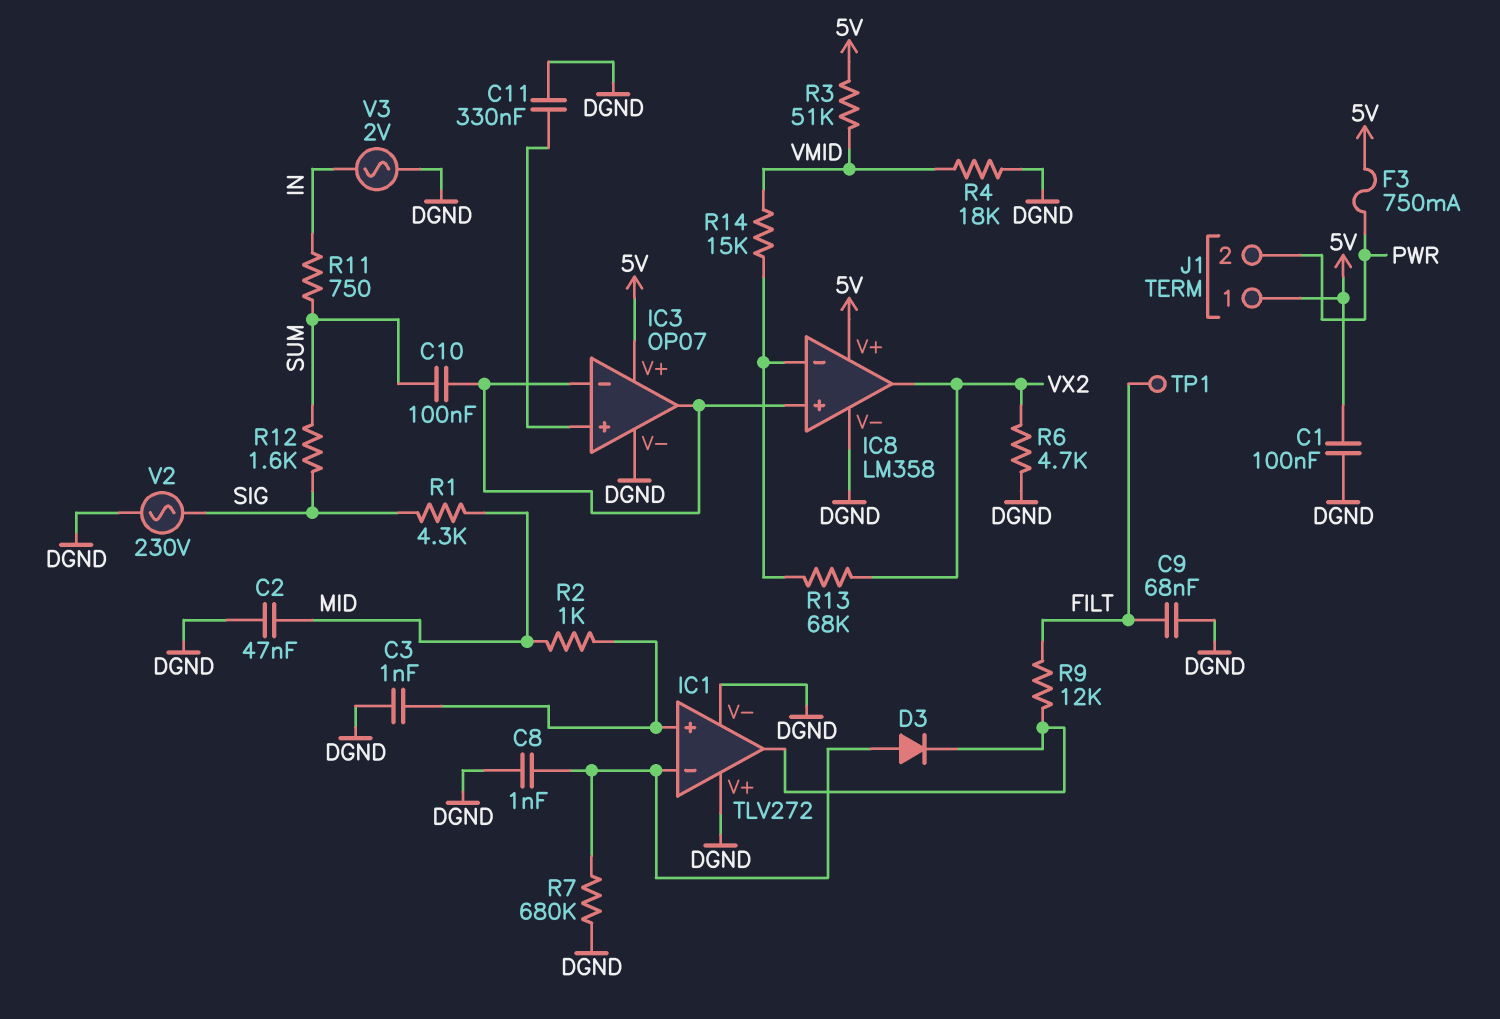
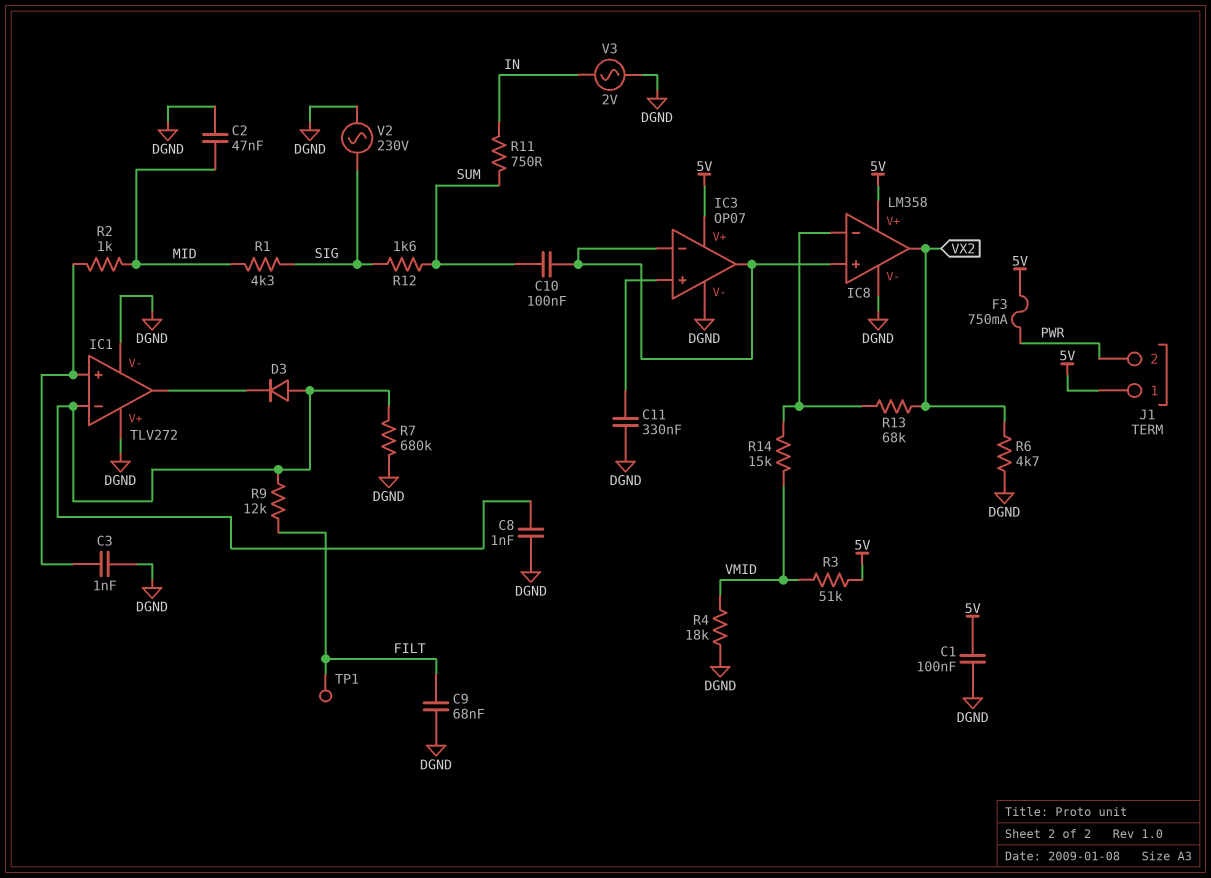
R9: 12k (FILT, IC1/out) -> 12k (FILT, IC1/in-)

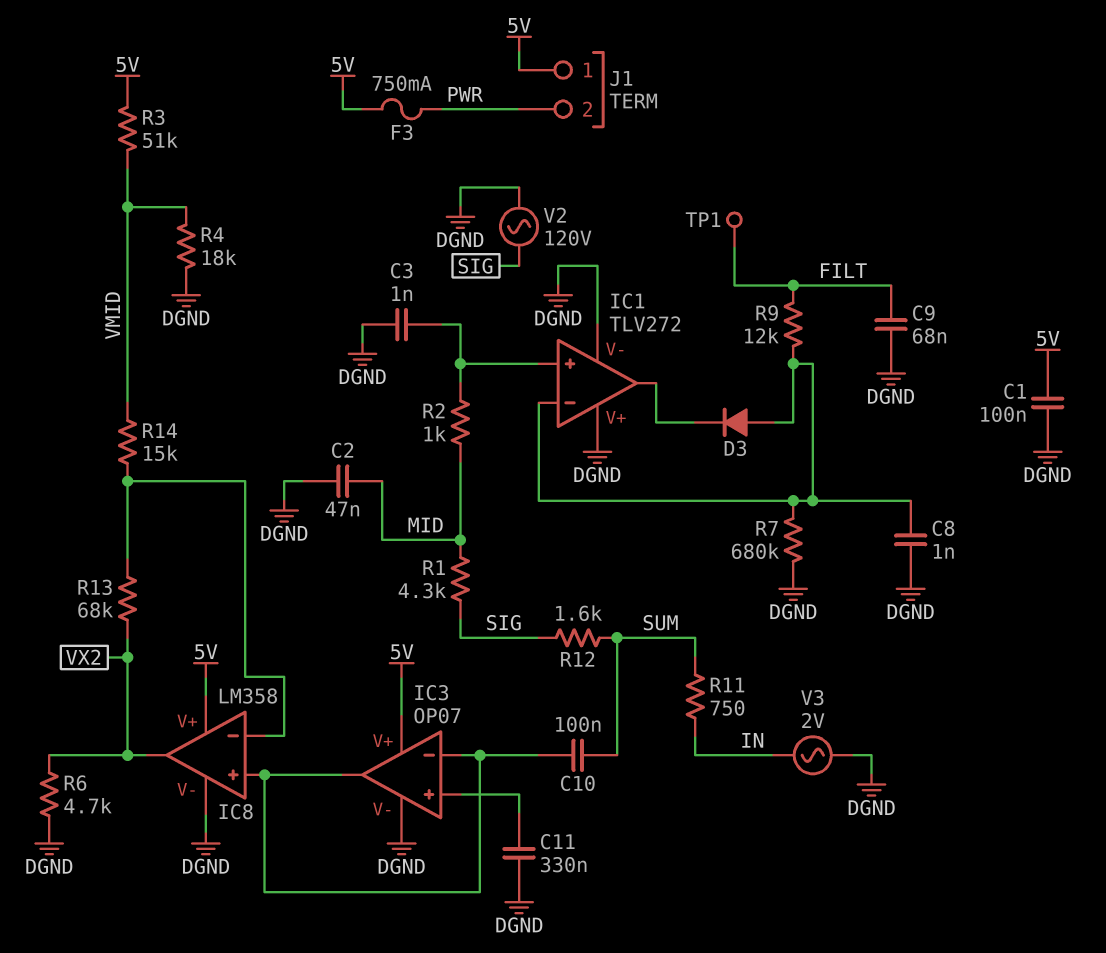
V2: AC 230V (DGND, SIG) -> AC 120V (DGND, SIG)

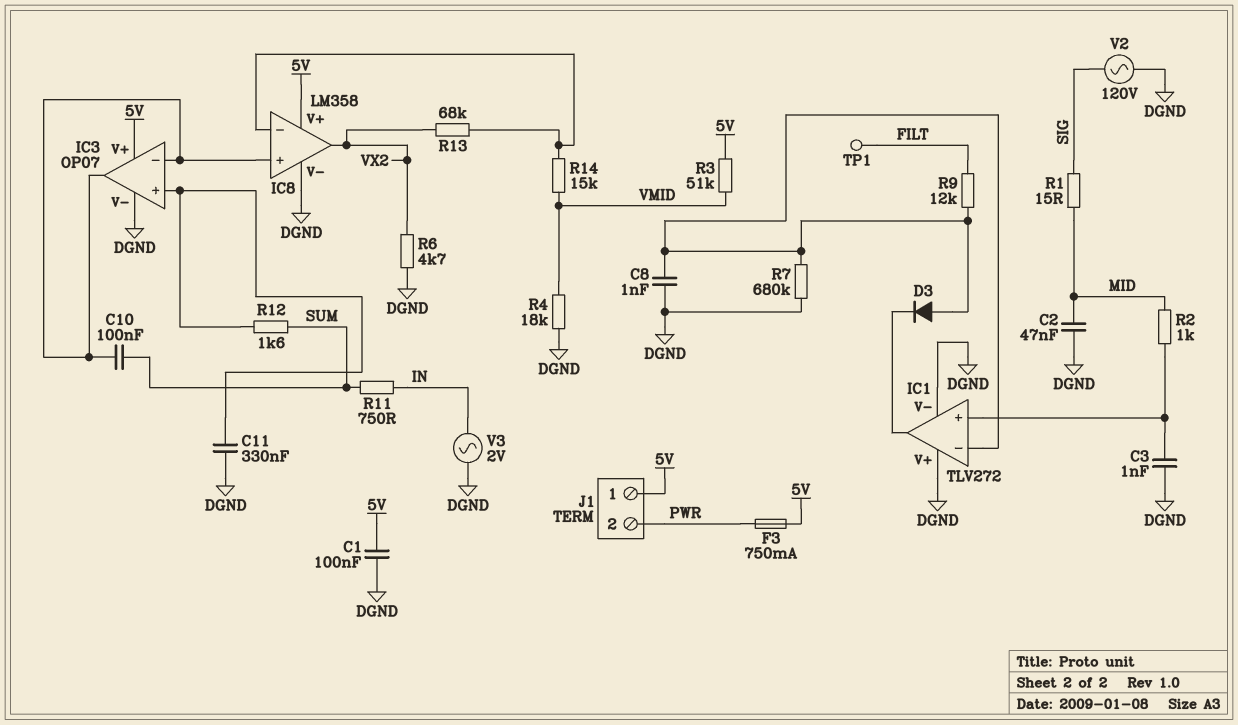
C9: 68nF (DGND, FILT) -> none
R1: 4.3k (MID, SIG) -> 15 (MID, SIG)
R12: 1.6k (SIG, SUM) -> 1.6k (IC3/in+, SUM)

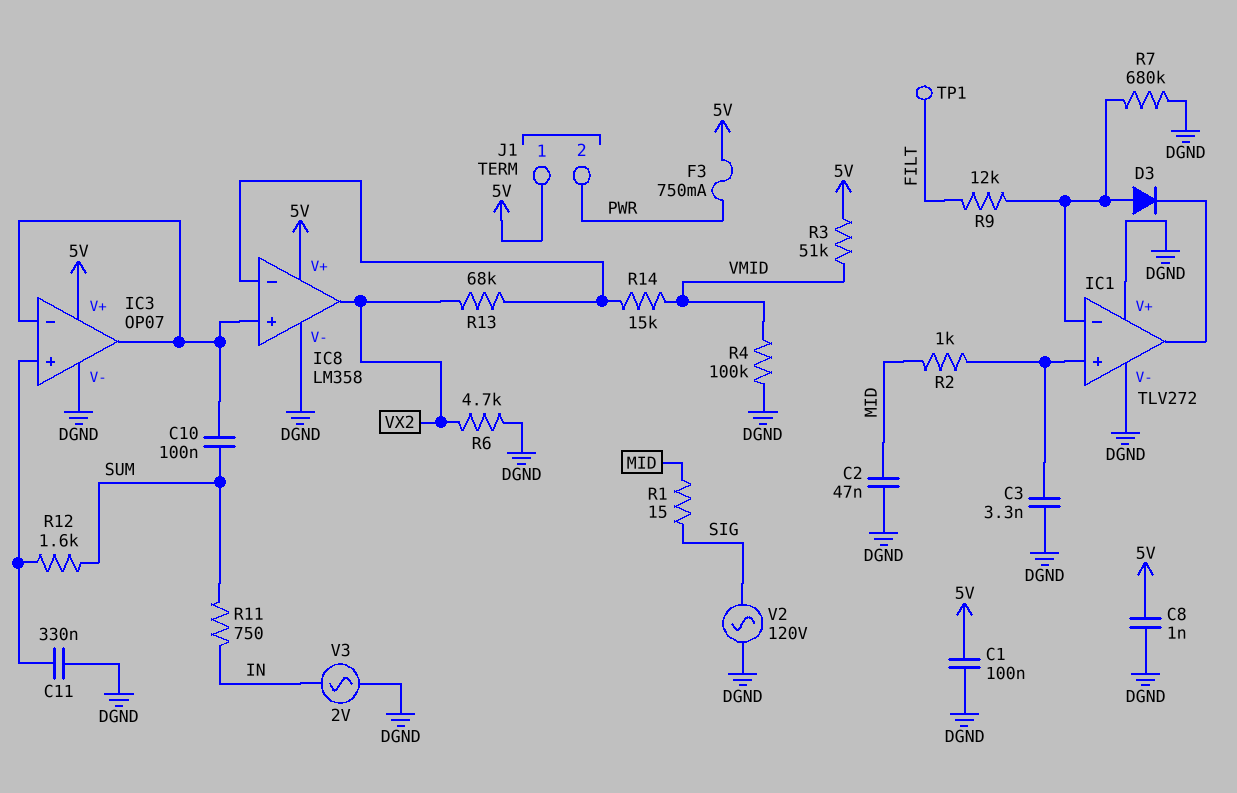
C3: 1nF (DGND, IC1/in+) -> 3.3nF (DGND, IC1/in+)
C8: 1nF (DGND, IC1/in-) -> 1nF (5V, DGND)
R4: 18k (DGND, VMID) -> 100k (DGND, VMID)

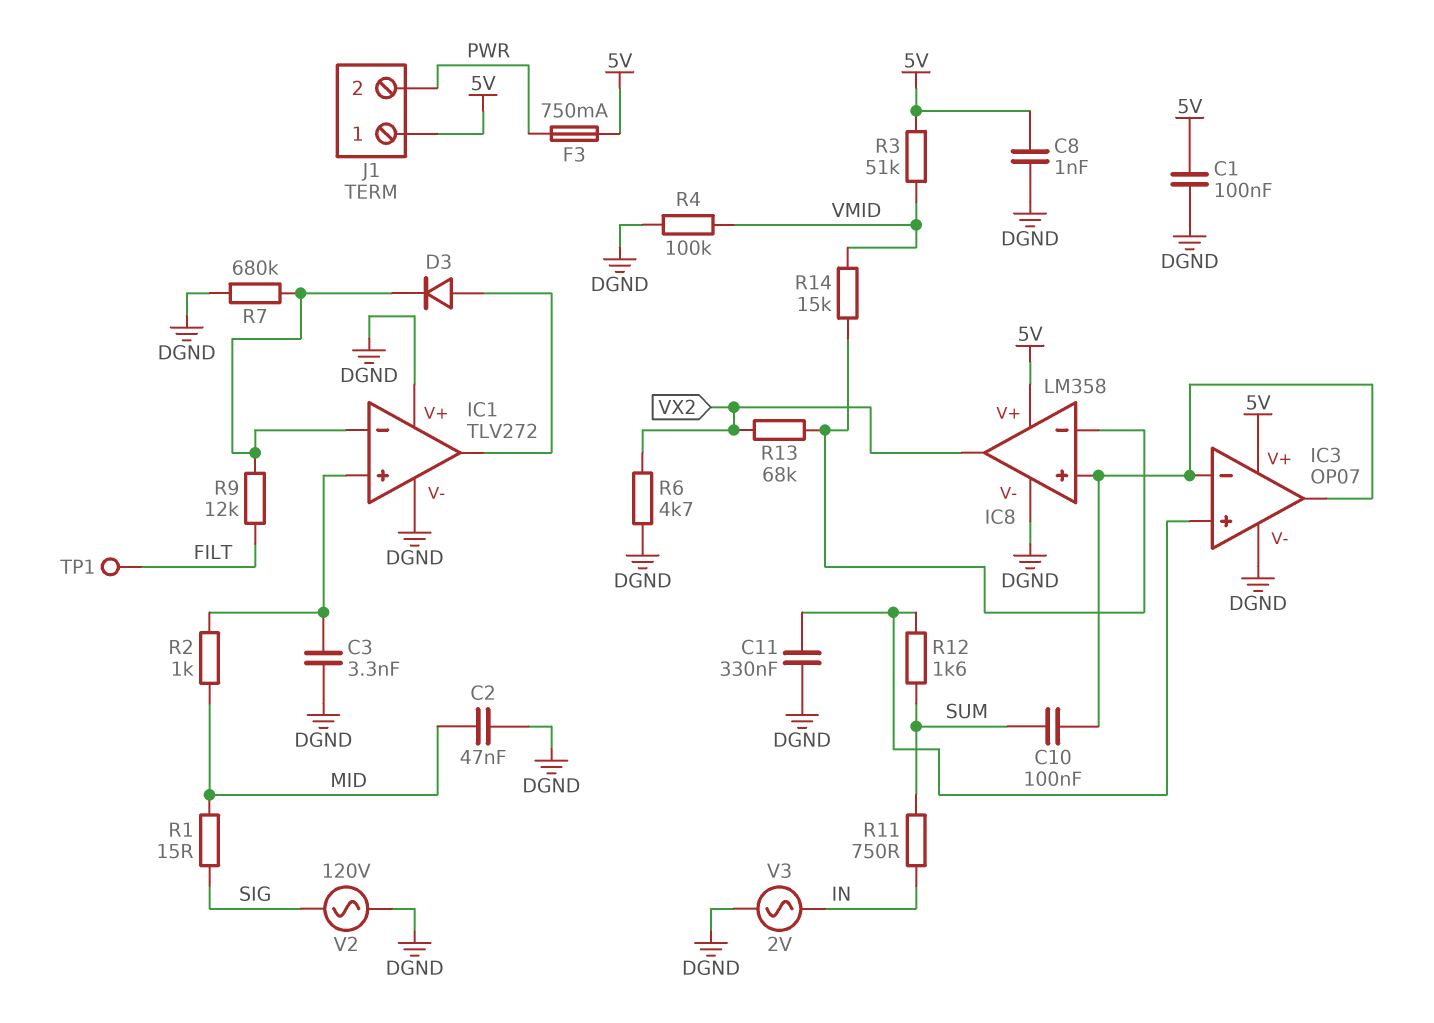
D3: diode (A IC1/in-, K IC1/out) -> diode (A IC1/out, K IC1/in-)

